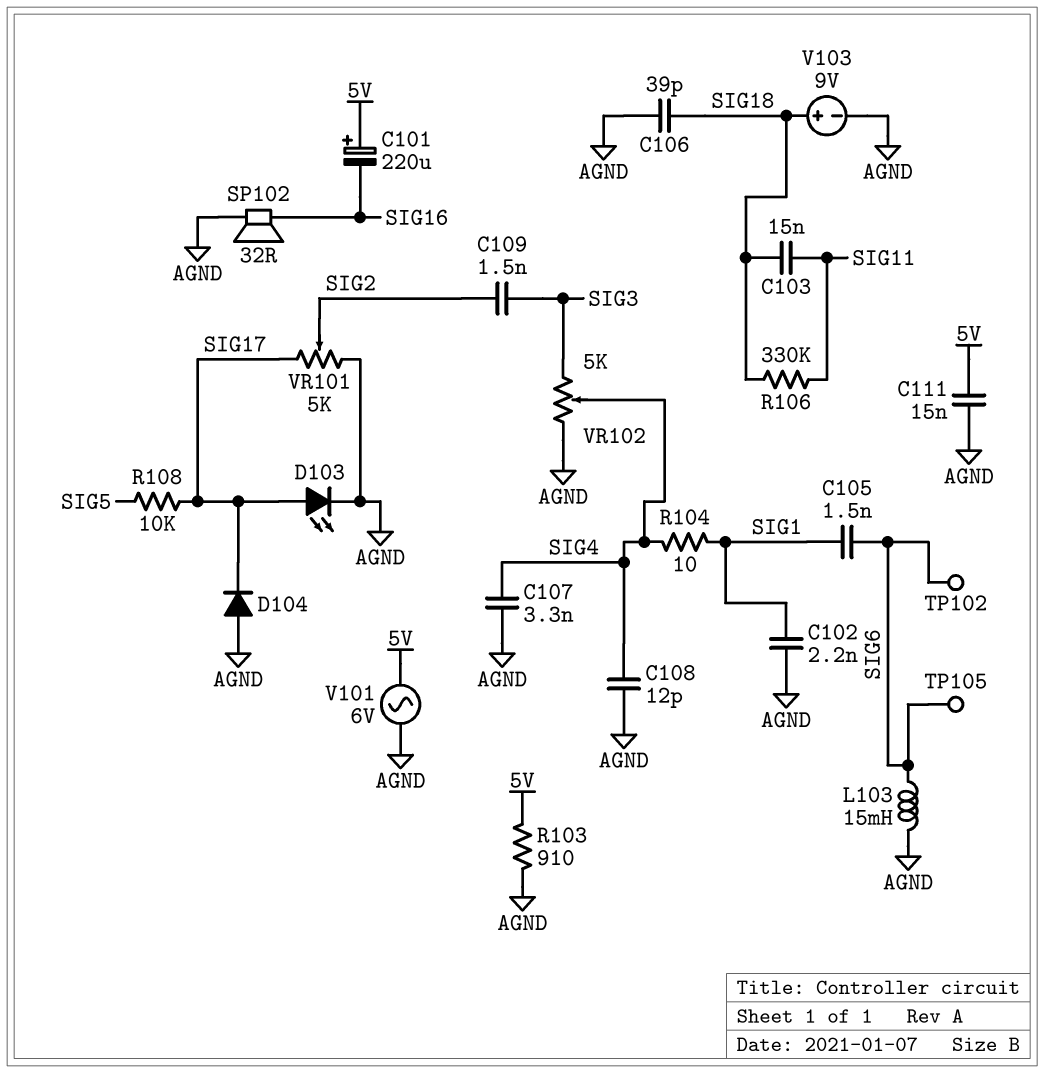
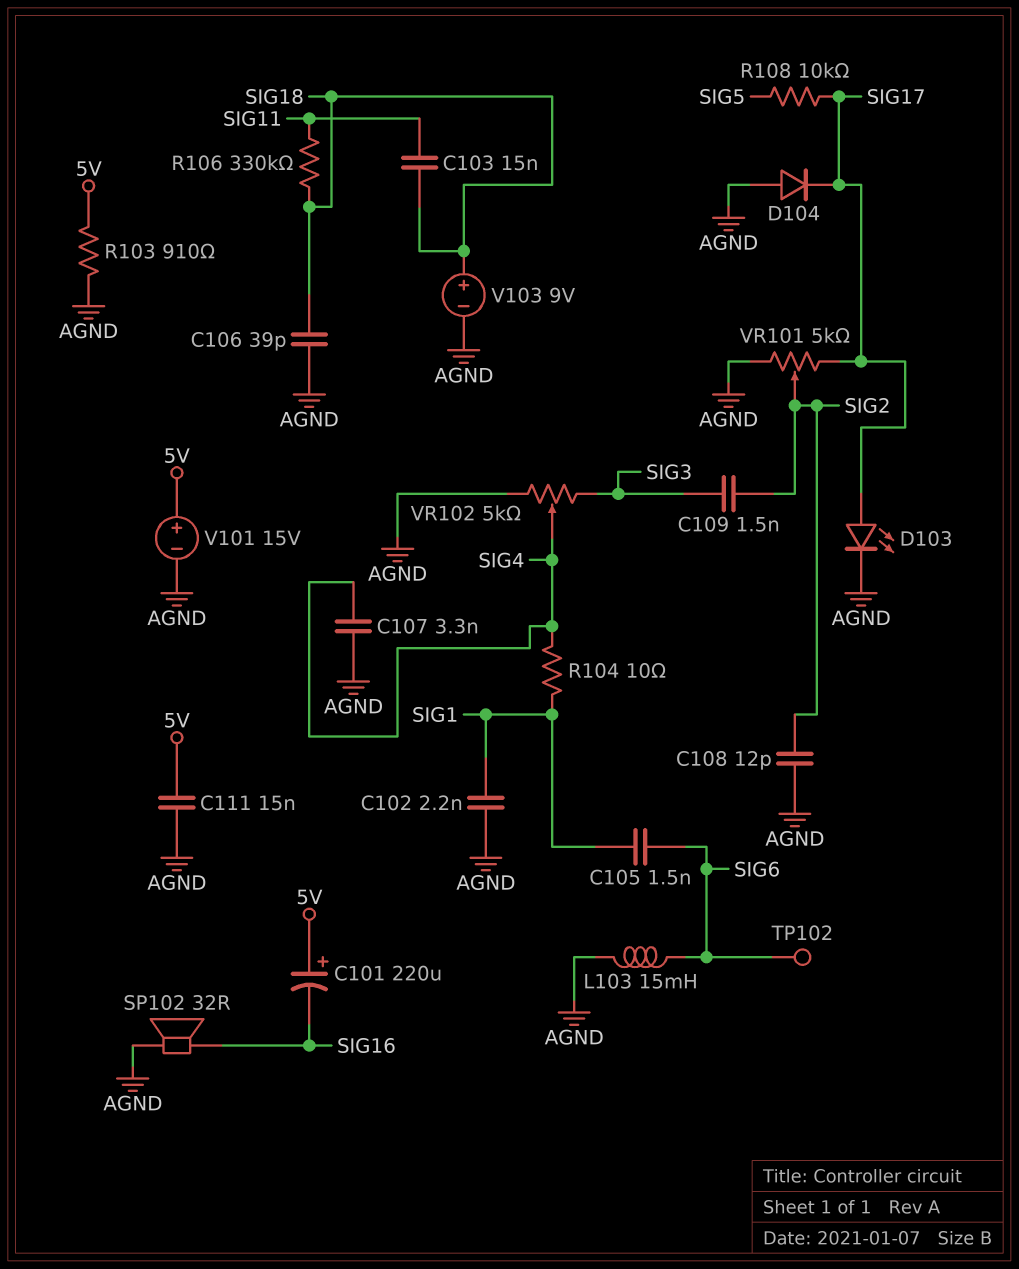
C108: 12pF (AGND, SIG4) -> 12pF (AGND, SIG2)
TP105: test point (SIG6) -> none
V101: AC 6V (5V, AGND) -> 15V (plus 5V, minus AGND)

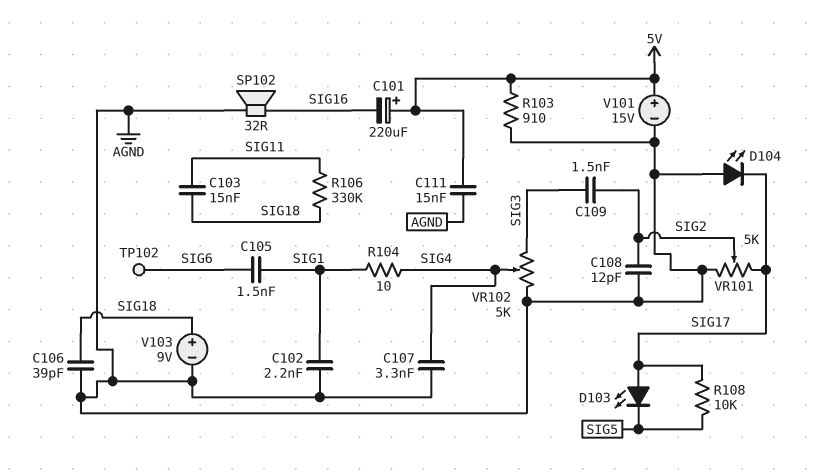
D103: LED (A SIG17, K AGND) -> LED (A SIG17, K SIG5)
D104: diode (A AGND, K SIG17) -> LED (A AGND, K SIG17)
L103: 15mH (AGND, SIG6) -> none

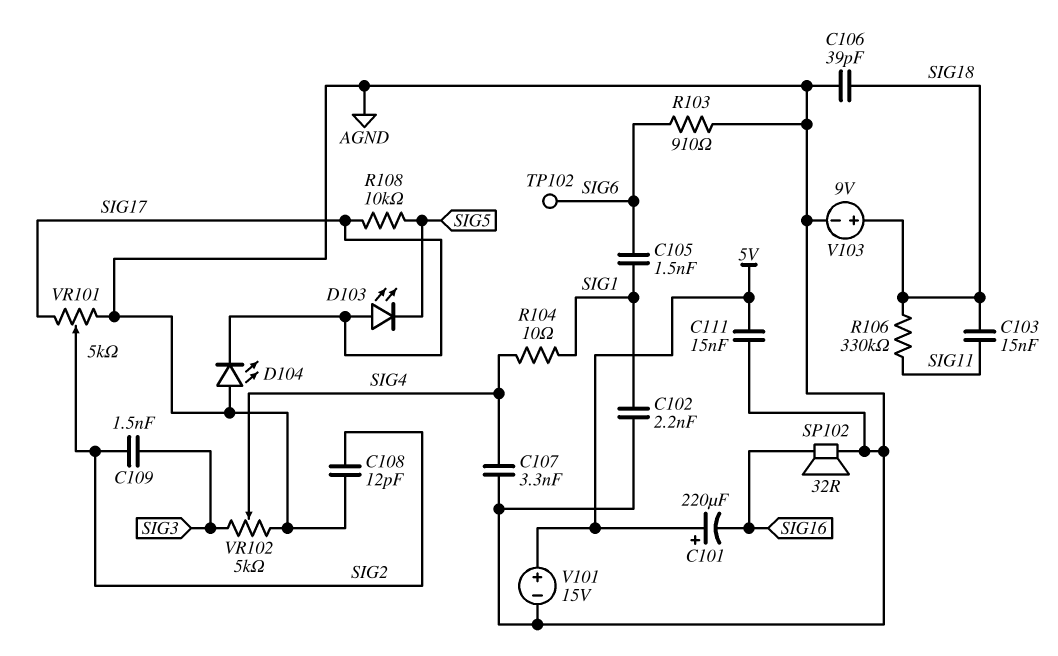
R103: 910 (5V, AGND) -> 910 (AGND, SIG6)

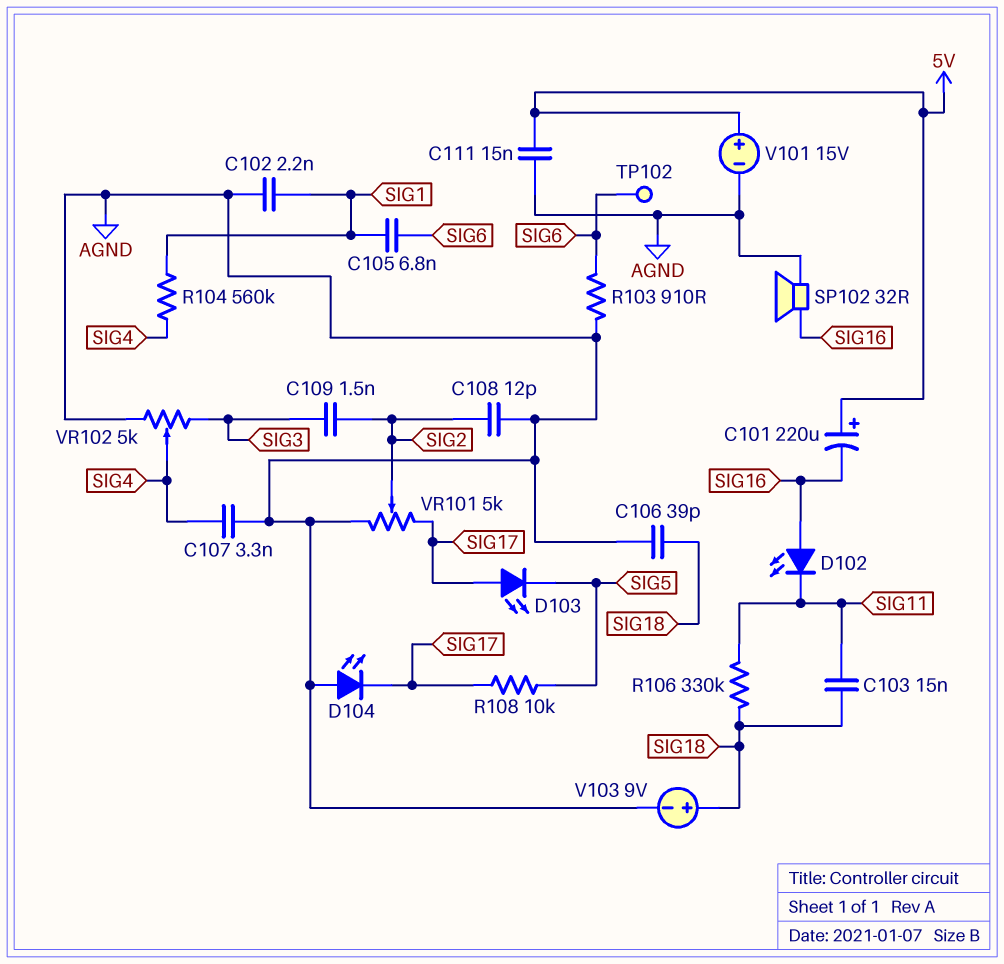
C105: 1.5nF (SIG1, SIG6) -> 6.8nF (SIG1, SIG6)
D102: none -> LED (A SIG16, K SIG11)
R104: 10 (SIG1, SIG4) -> 560k (SIG1, SIG4)

